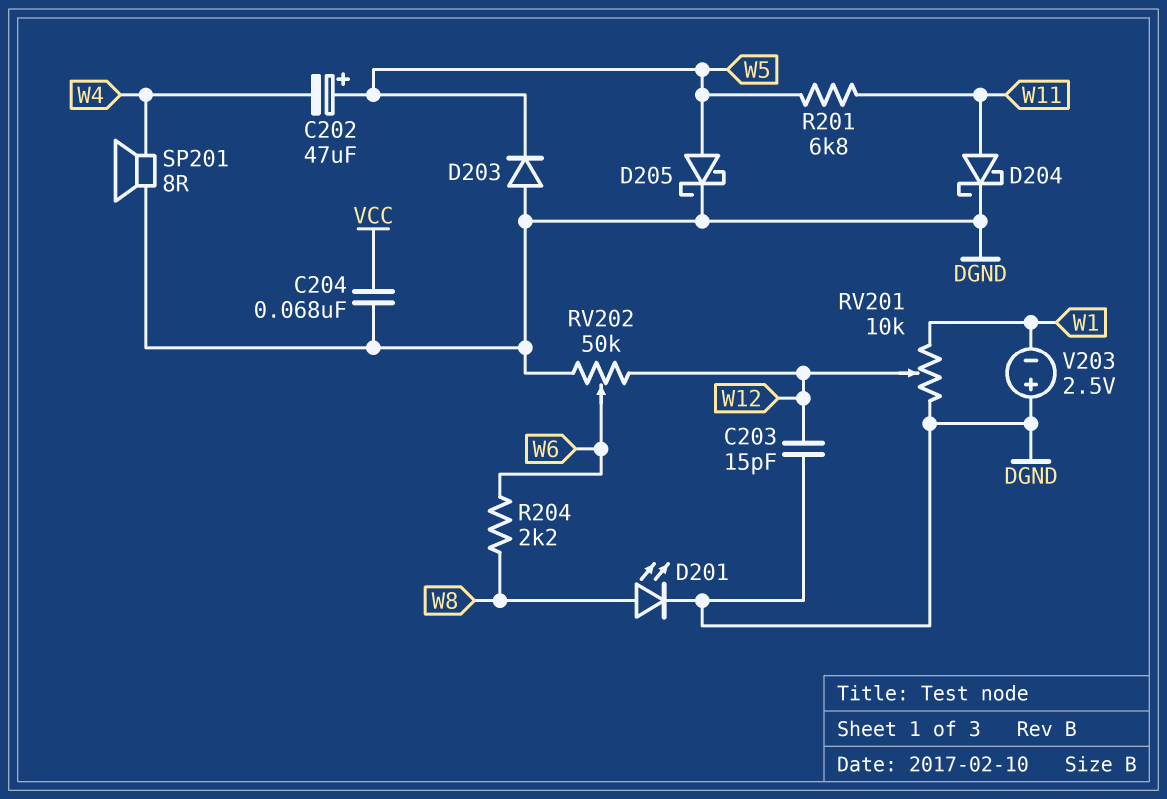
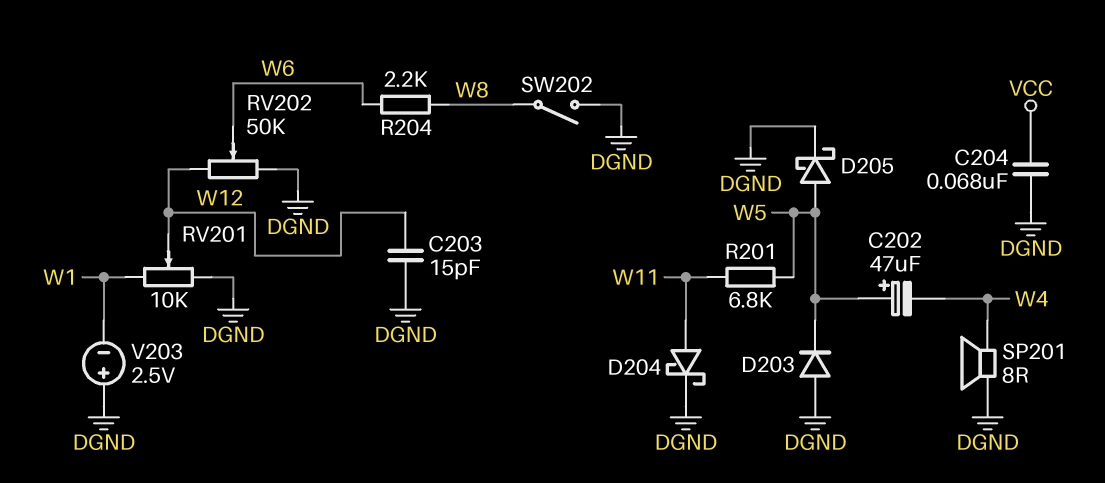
D201: LED (A W8, K DGND) -> none
SW202: none -> switch (DGND, W8)

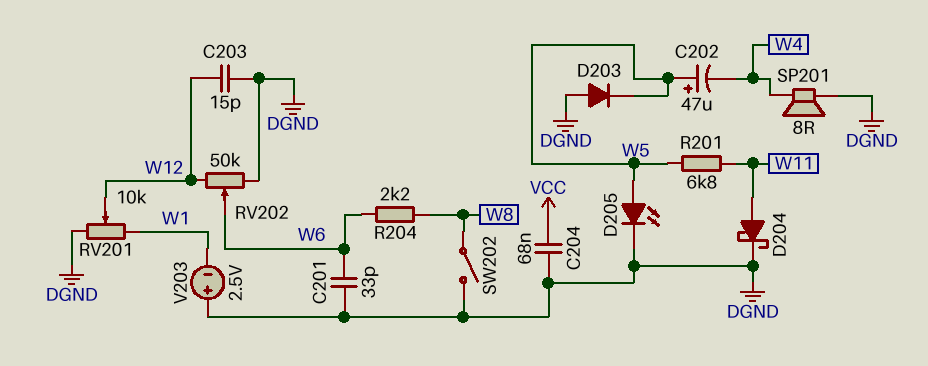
C201: none -> 33pF (DGND, W6)
D205: schottky (A W5, K DGND) -> LED (A W5, K DGND)

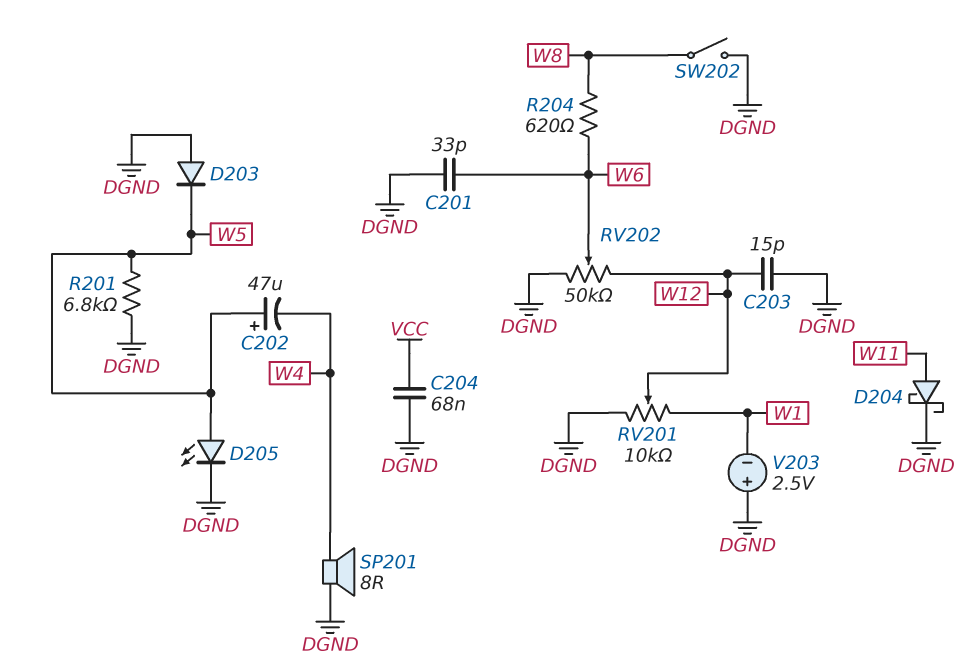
R201: 6.8k (W5, W11) -> 6.8k (DGND, W5)
R204: 2.2k (W6, W8) -> 620 (W6, W8)

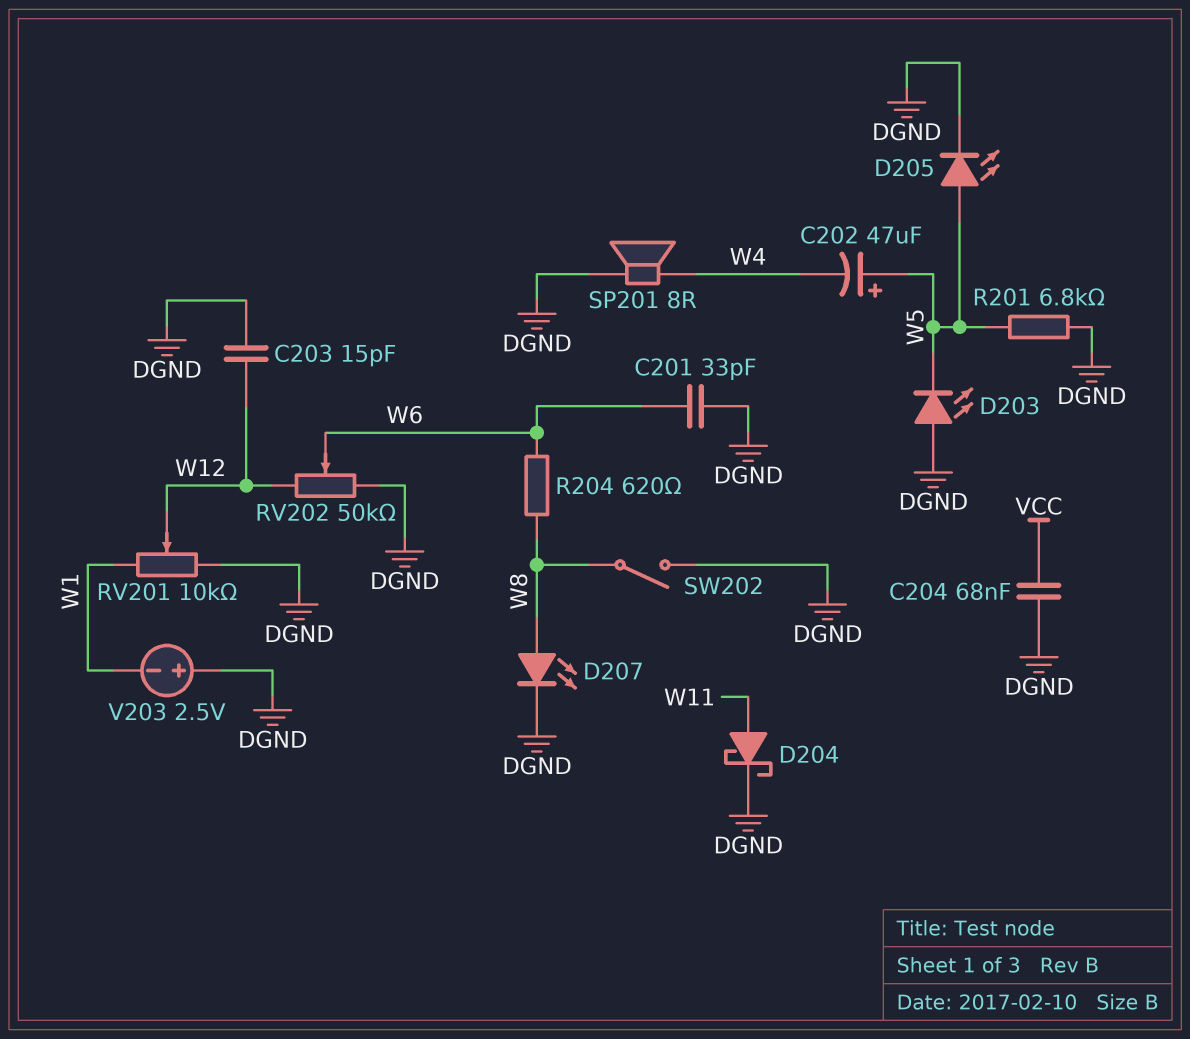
D203: diode (A DGND, K W5) -> LED (A DGND, K W5)
D207: none -> LED (A W8, K DGND)

